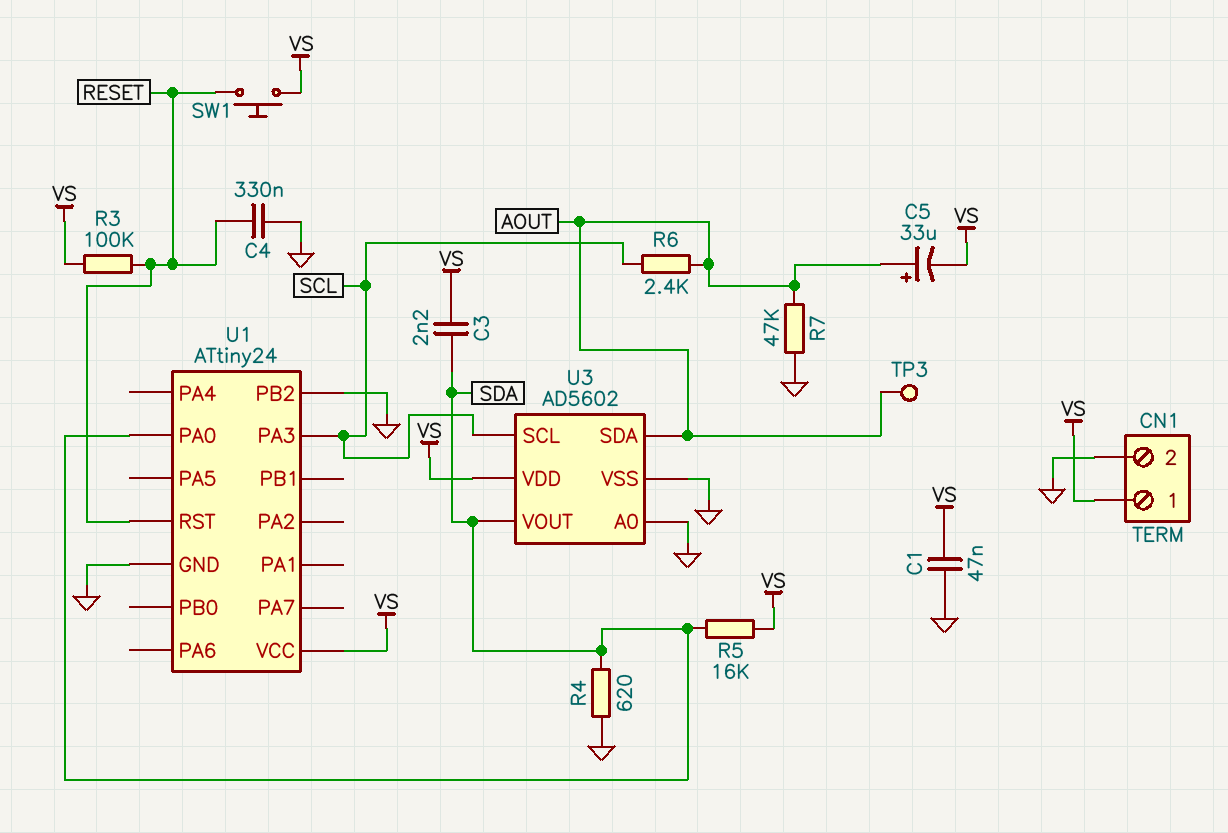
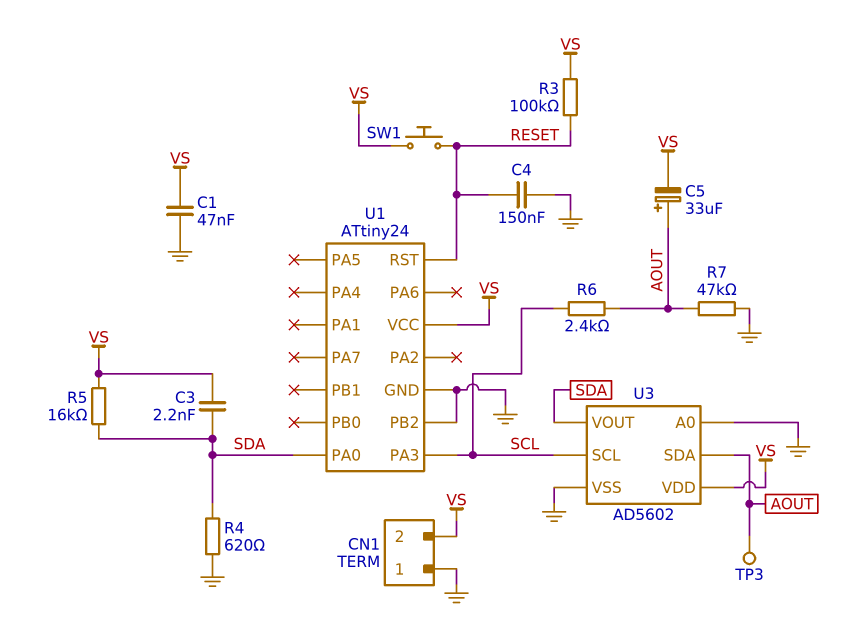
C4: 330nF (GND, RESET) -> 150nF (GND, RESET)
CN1 pin 1: VS -> GND
CN1 pin 2: GND -> VS

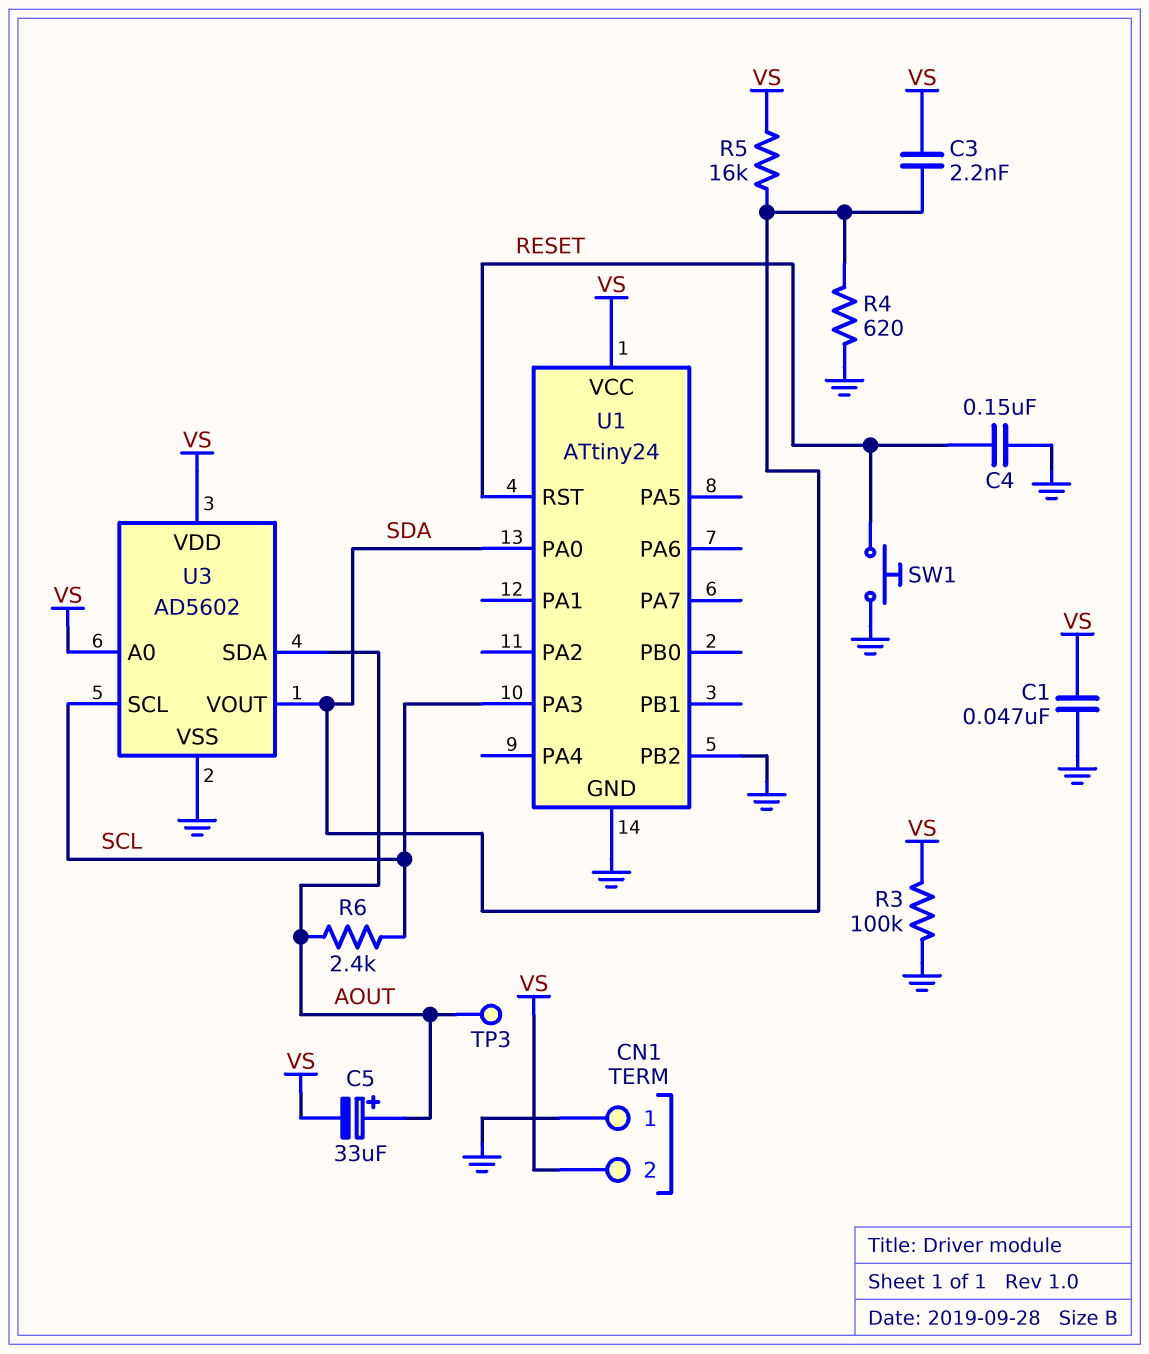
R3: 100k (RESET, VS) -> 100k (GND, VS)
R7: 47k (AOUT, GND) -> none
SW1: button (RESET, VS) -> button (GND, RESET)
U3 pin A0: GND -> VS

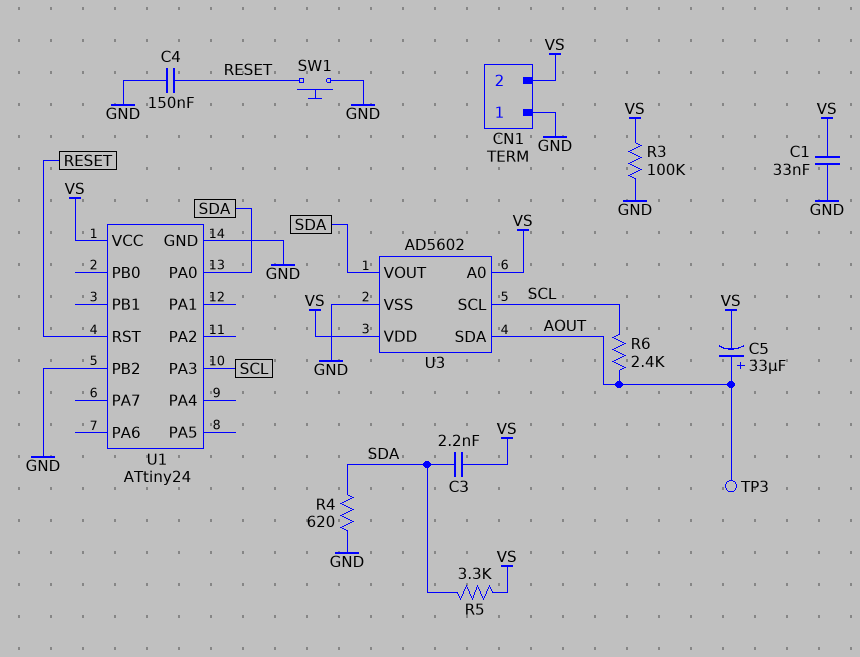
C1: 47nF (GND, VS) -> 33nF (GND, VS)
R5: 16k (SDA, VS) -> 3.3k (SDA, VS)

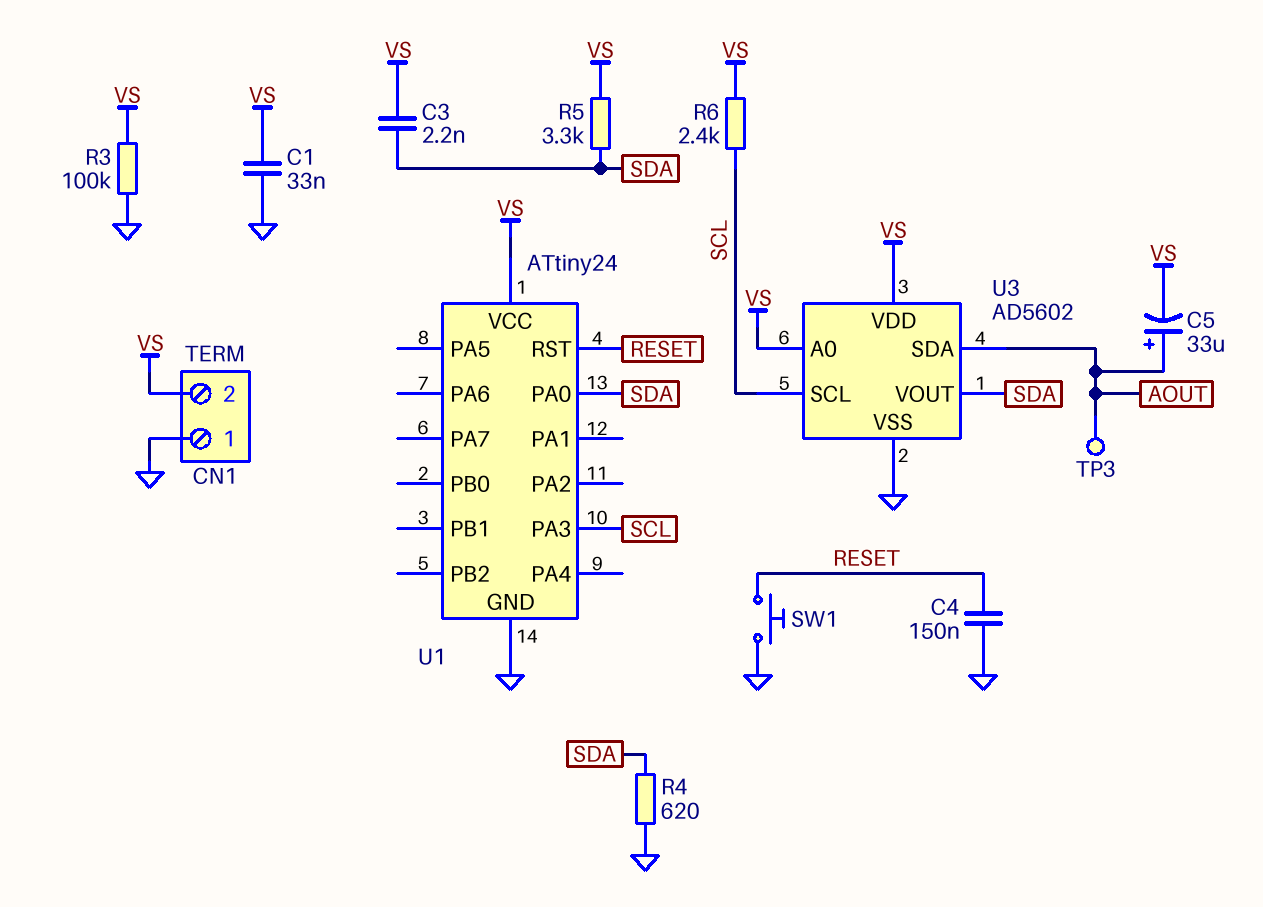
R6: 2.4k (AOUT, SCL) -> 2.4k (SCL, VS)
U1 pin PB2: GND -> none

